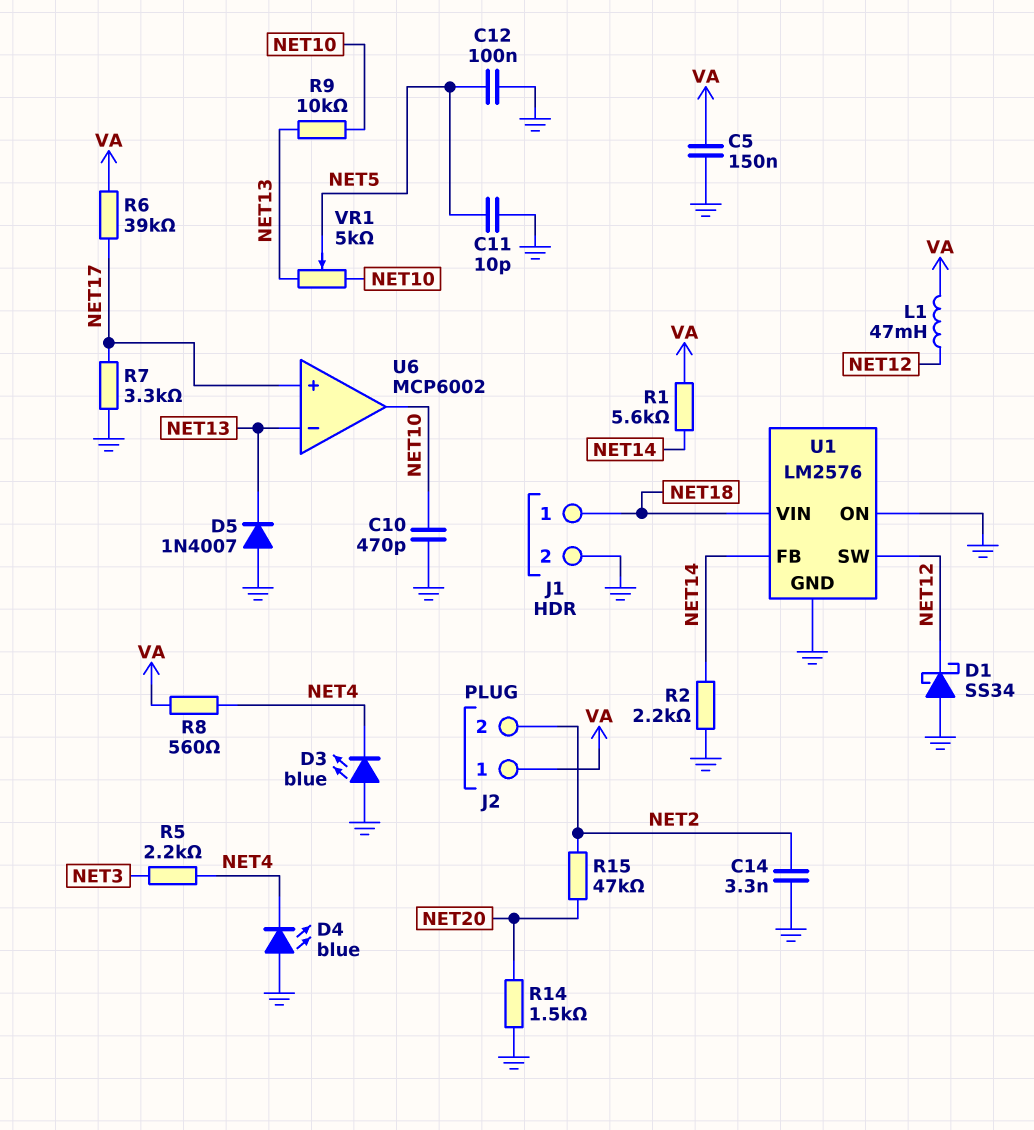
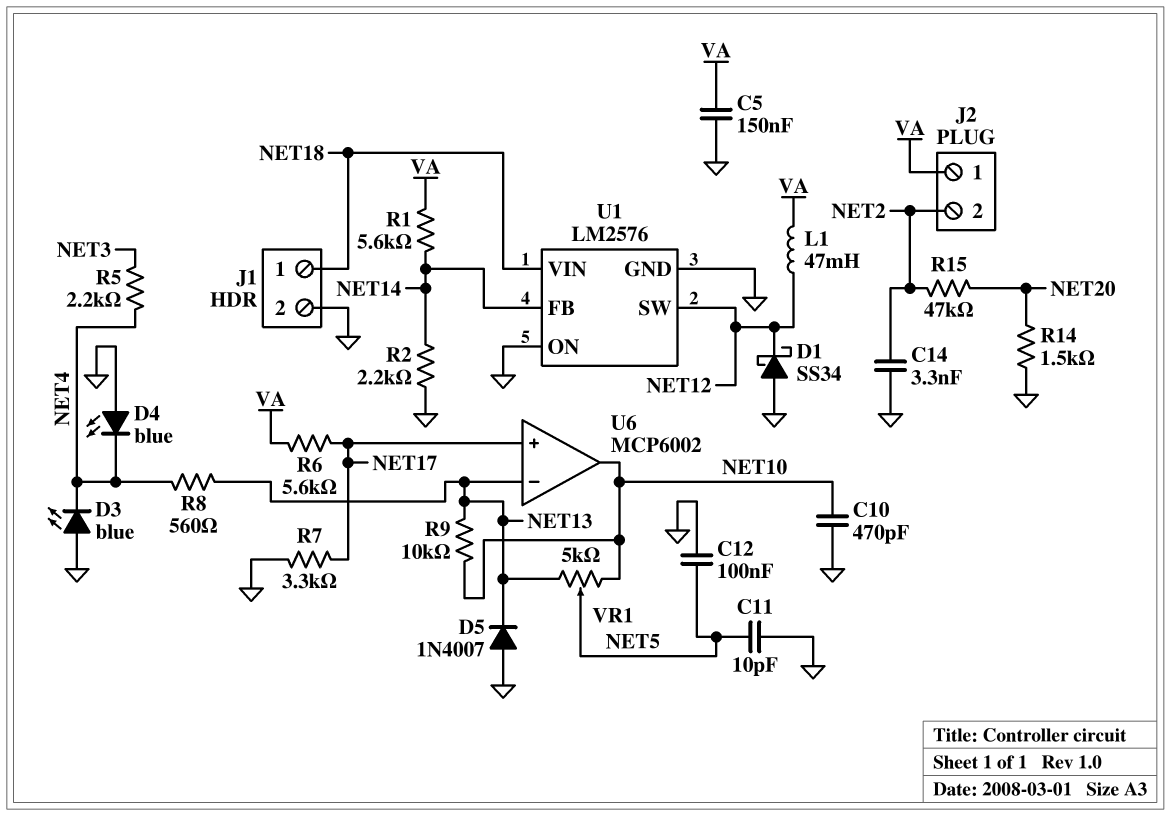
R6: 39k (NET17, VA) -> 5.6k (NET17, VA)
R8: 560 (NET4, VA) -> 560 (NET4, NET13)

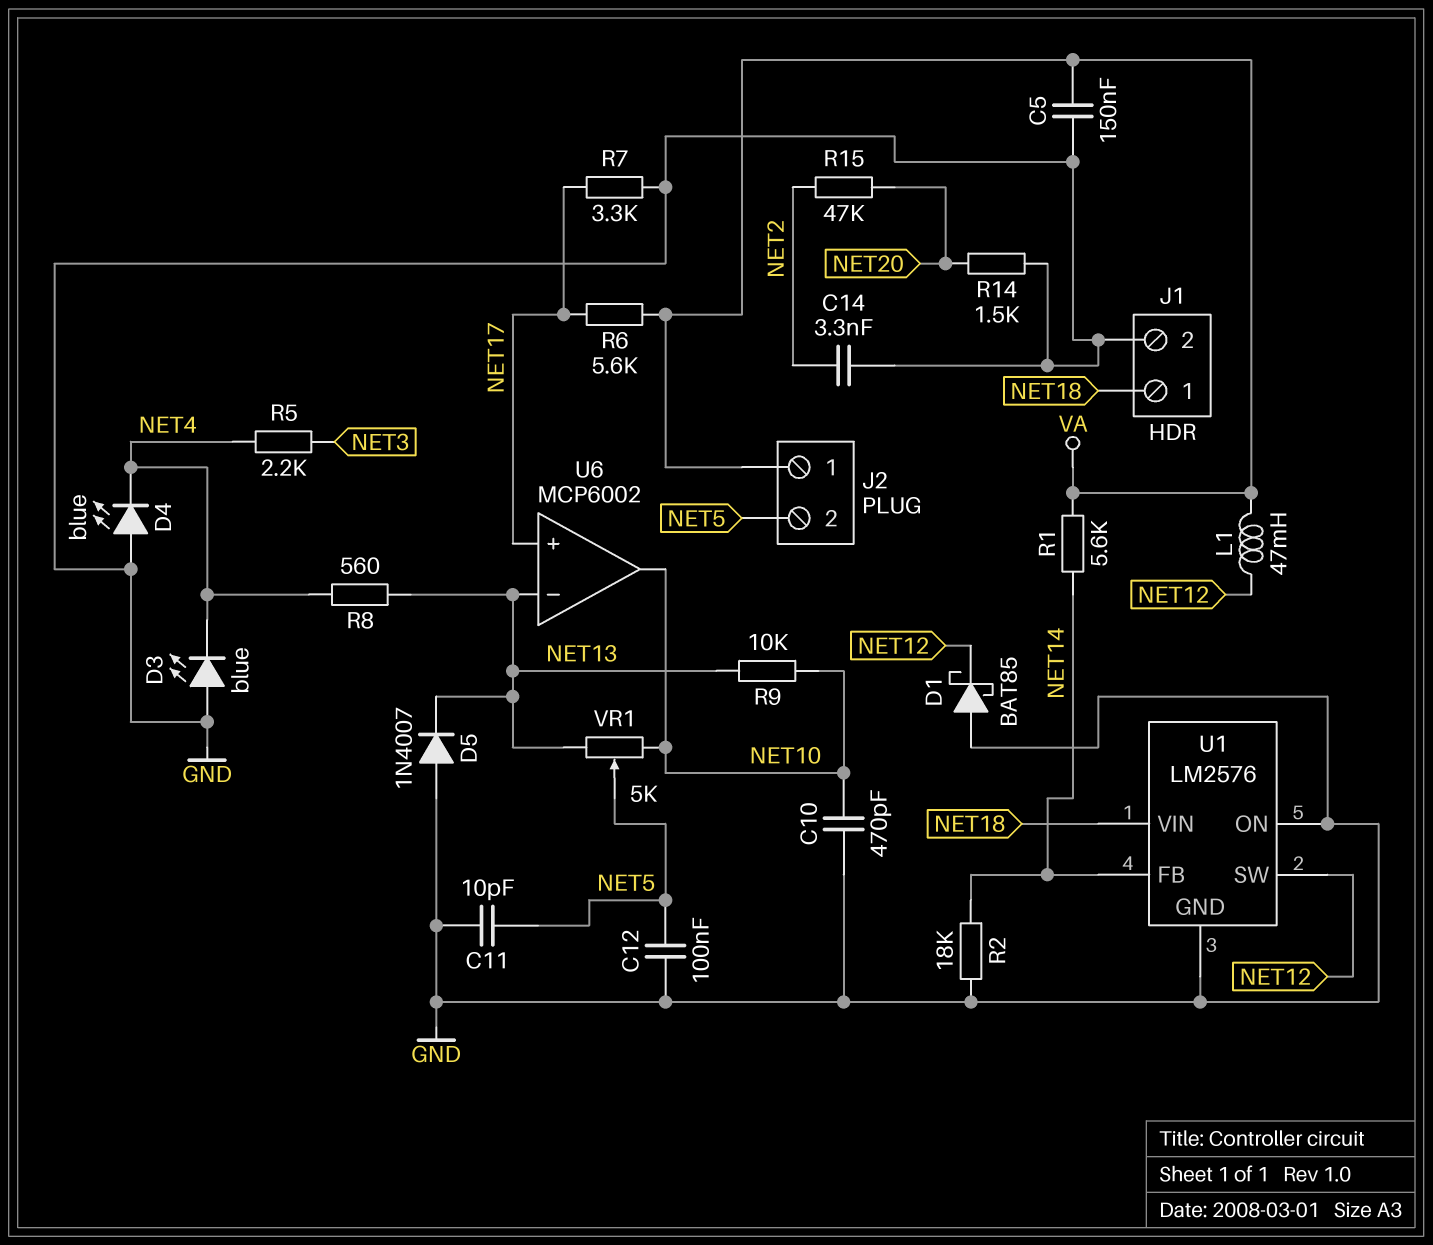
D1: schottky SS34 (A GND, K NET12) -> schottky BAT85 (A GND, K NET12)
J2 pin 2: NET2 -> NET5
R2: 2.2k (GND, NET14) -> 18k (GND, NET14)

